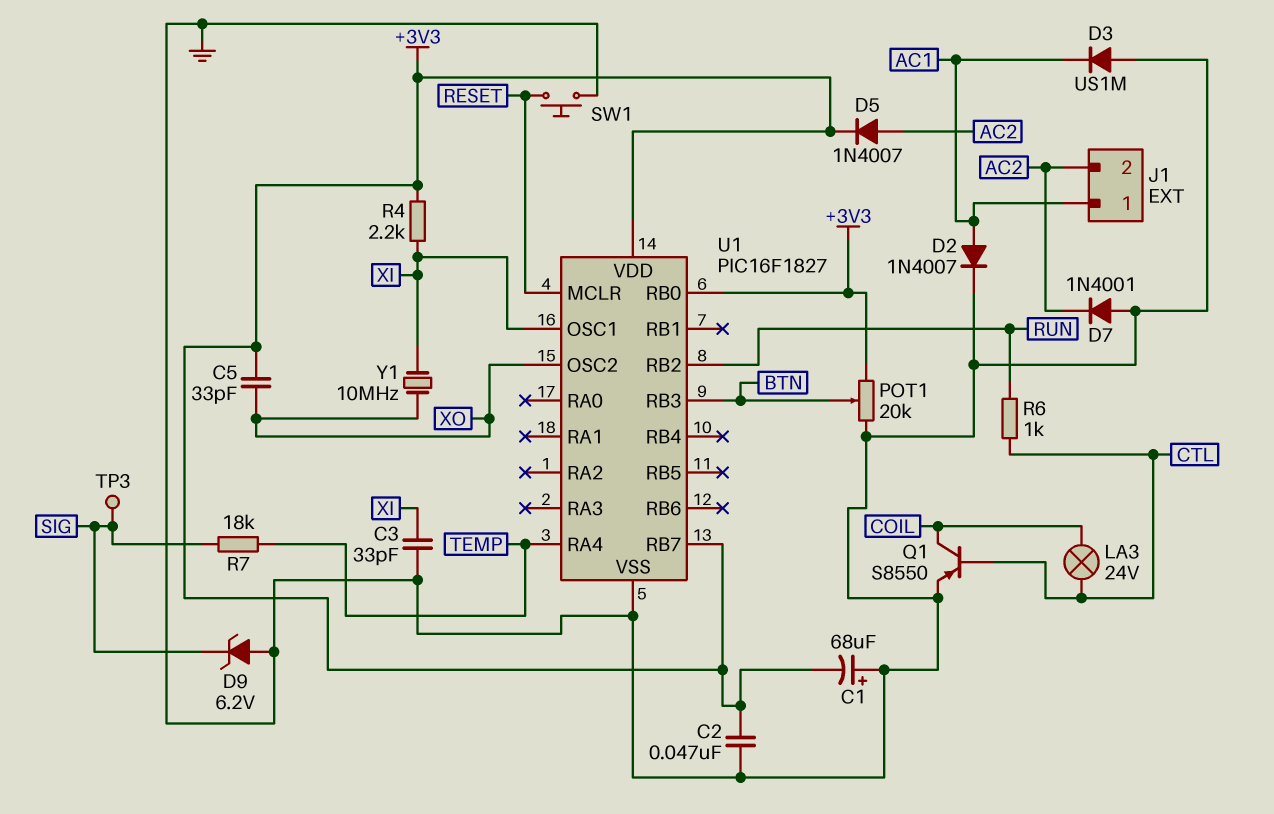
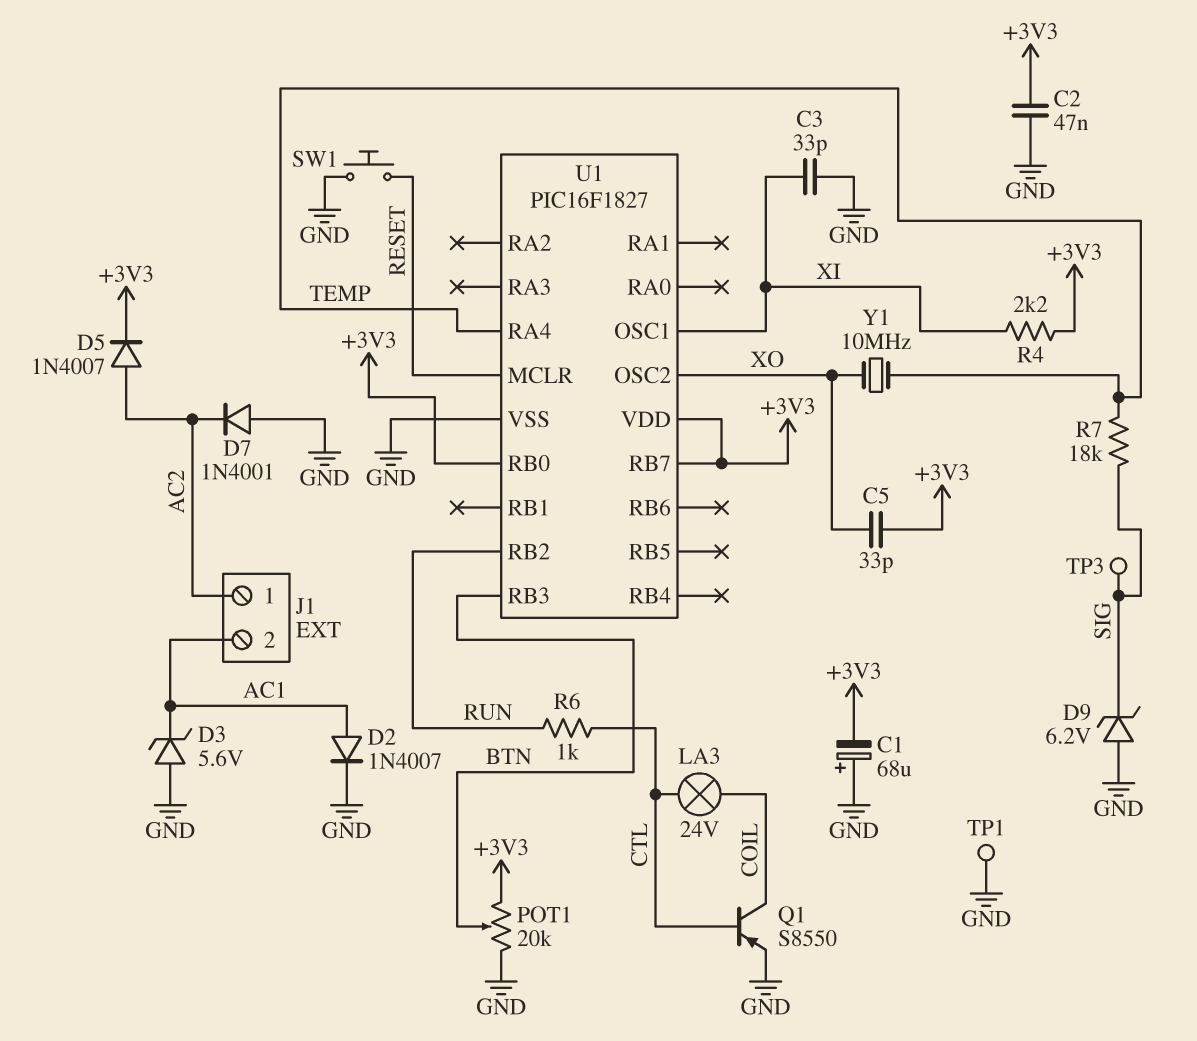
D3: diode US1M (A GND, K AC1) -> zener 5.6V (A GND, K AC1)
J1 pin 1: AC1 -> AC2
J1 pin 2: AC2 -> AC1
TP1: none -> test point (GND)
Y1: 10MHz (XI, XO) -> 10MHz (TEMP, XO)

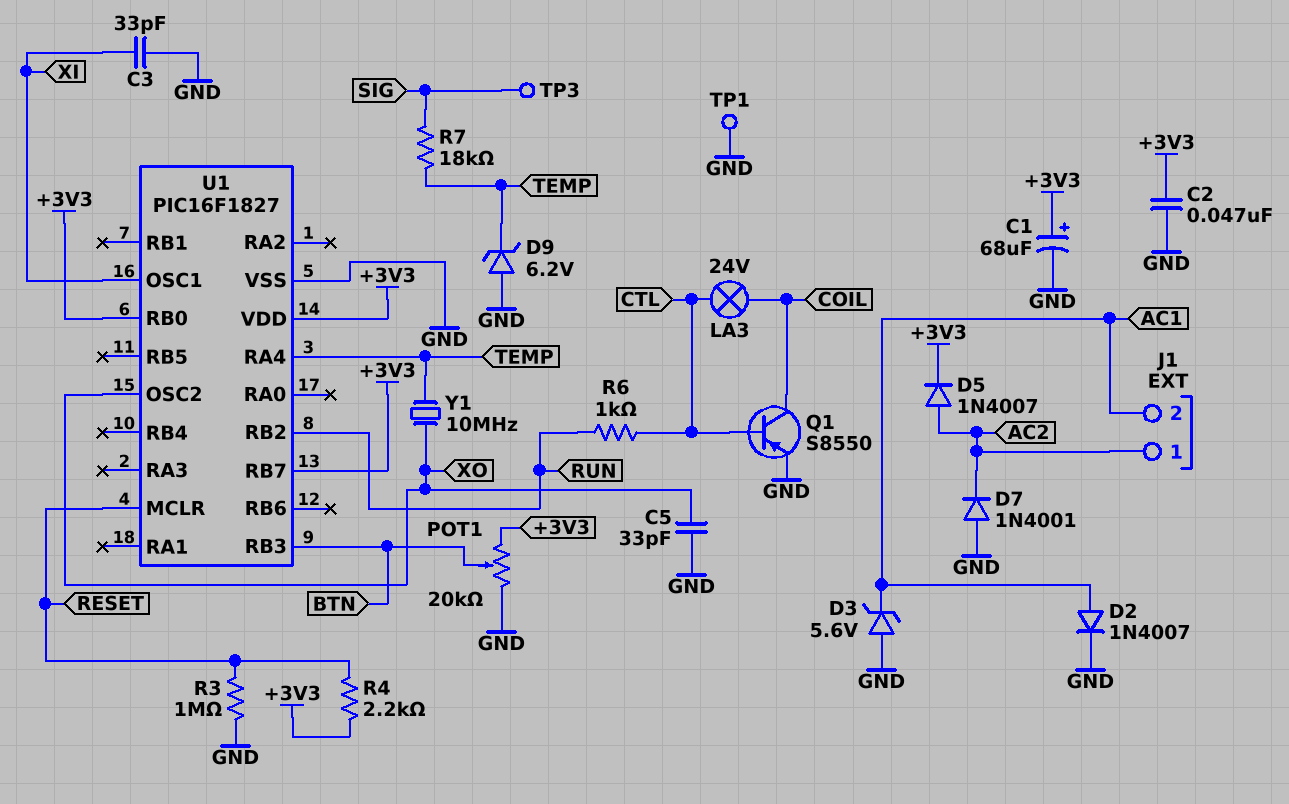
C1: 68uF (plus GND, minus +3V3) -> 68uF (plus +3V3, minus GND)
C5: 33pF (+3V3, XO) -> 33pF (GND, XO)
D9: zener 6.2V (A GND, K SIG) -> zener 6.2V (A GND, K TEMP)
R3: none -> 1M (GND, RESET)
R4: 2.2k (+3V3, XI) -> 2.2k (+3V3, RESET)
SW1: button (GND, RESET) -> none

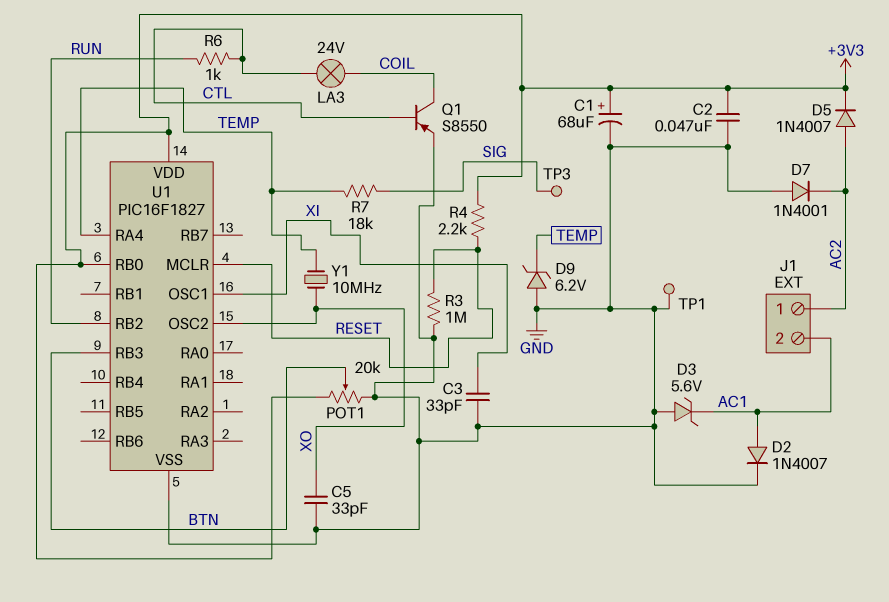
U1 pin RB7: +3V3 -> none

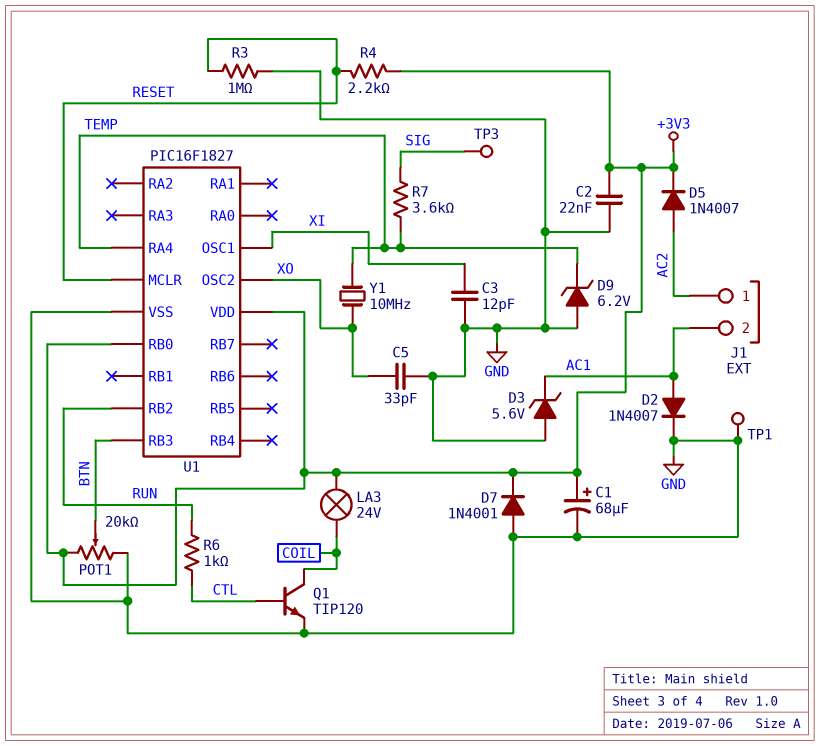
C2: 47nF (+3V3, GND) -> 22nF (+3V3, GND)
C3: 33pF (GND, XI) -> 12pF (GND, XI)
D7: diode 1N4001 (A GND, K AC2) -> diode 1N4001 (A GND, K +3V3)
LA3: lamp 24V (COIL, CTL) -> lamp 24V (+3V3, COIL)
Q1: PNP S8550 (B CTL, C COIL, E GND) -> NPN TIP120 (B CTL, C COIL, E GND)
R7: 18k (SIG, TEMP) -> 3.6k (SIG, TEMP)

